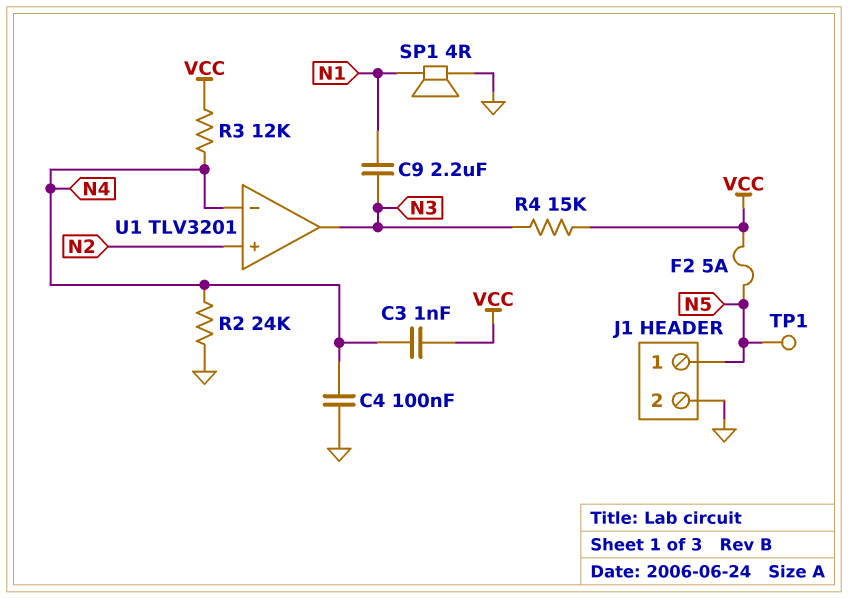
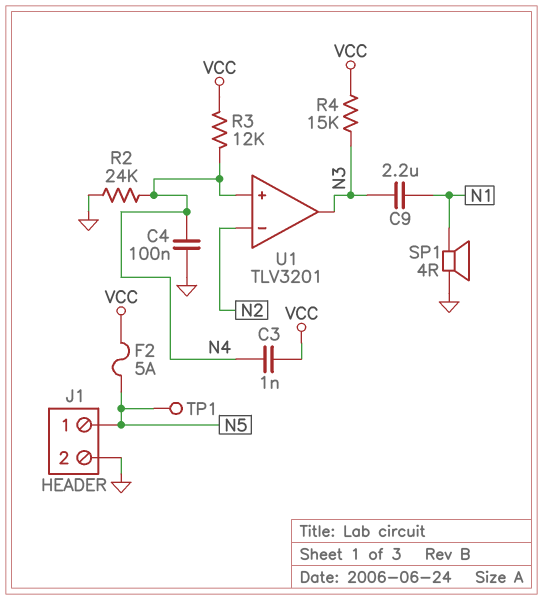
U1 pin in+: N2 -> N4
U1 pin in-: N4 -> N2

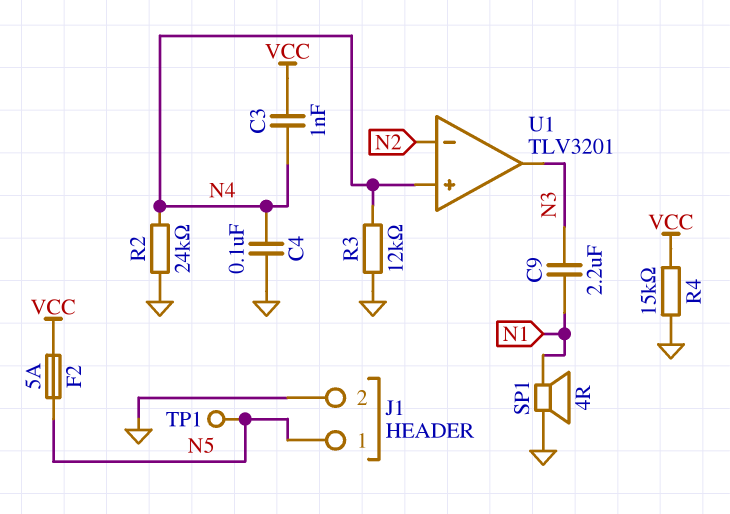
R3: 12k (N4, VCC) -> 12k (GND, N4)
R4: 15k (N3, VCC) -> 15k (GND, VCC)

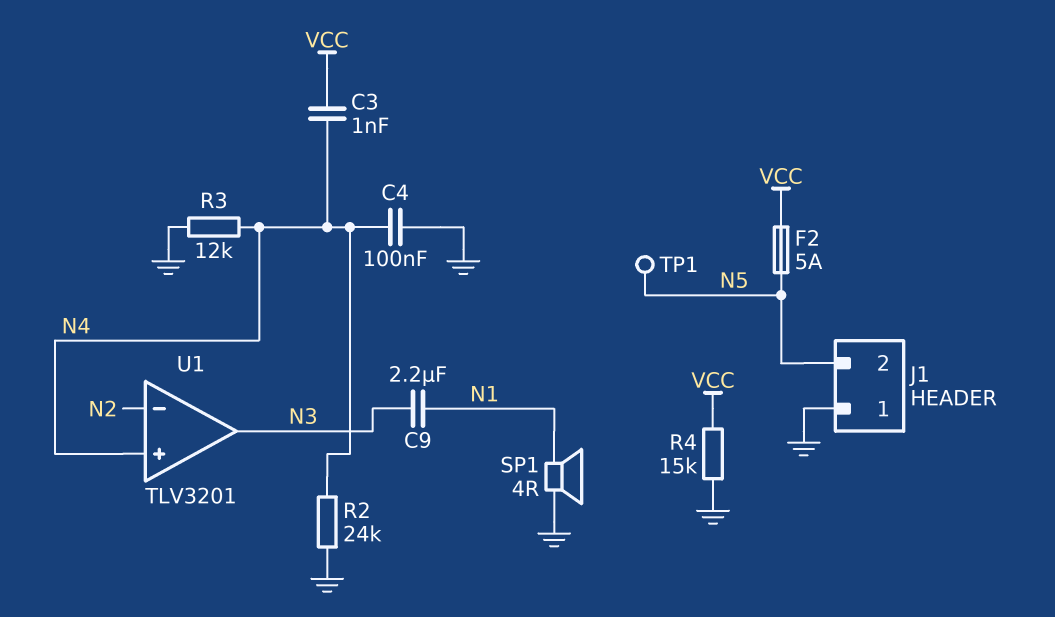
J1 pin 1: N5 -> GND
J1 pin 2: GND -> N5

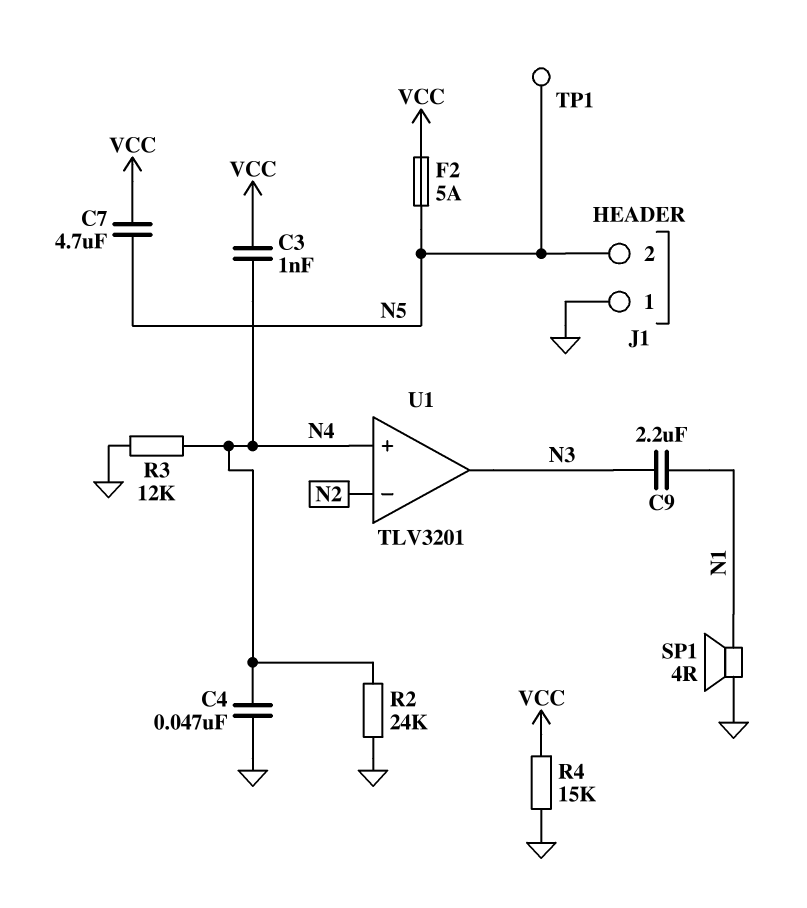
C4: 100nF (GND, N4) -> 47nF (GND, N4)
C7: none -> 4.7uF (N5, VCC)

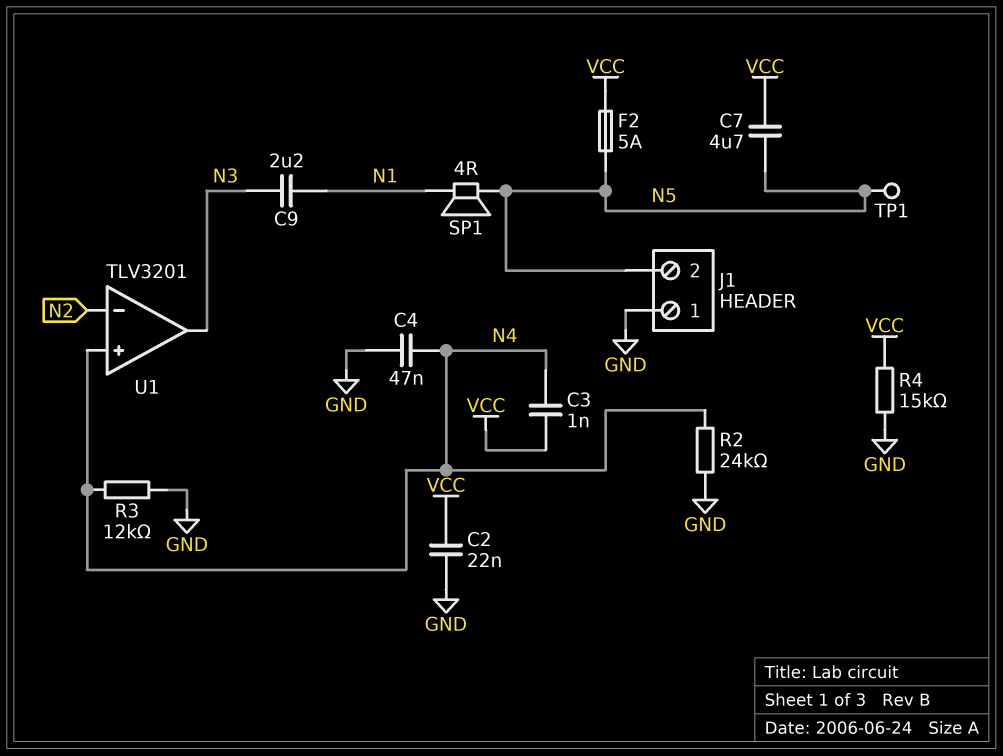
C2: none -> 22nF (GND, VCC)
SP1: speaker 4R (GND, N1) -> speaker 4R (N1, N5)

